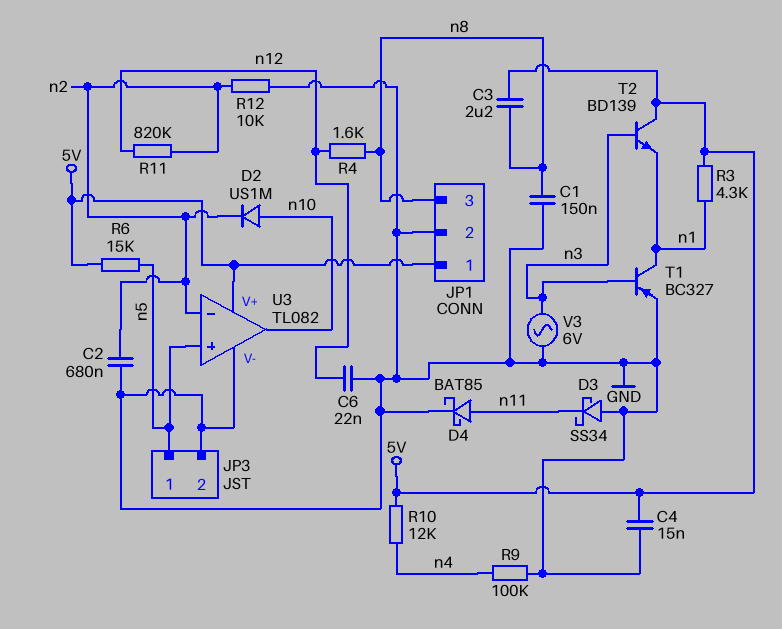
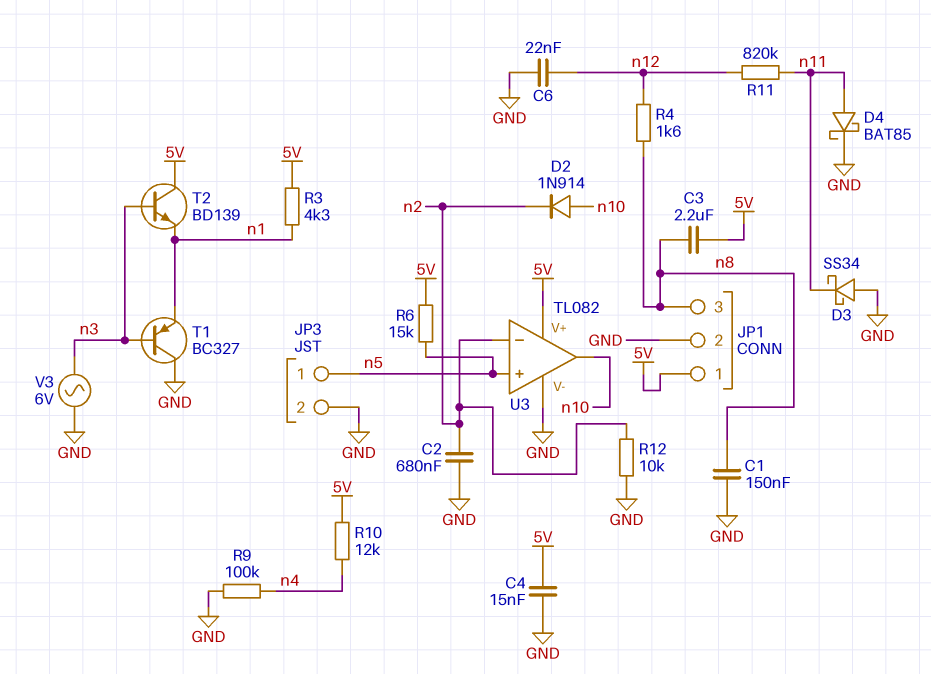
D2: diode US1M (A n10, K n2) -> diode 1N914 (A n10, K n2)
R11: 820k (n2, n12) -> 820k (n11, n12)
T1: PNP BC327 (B n3, C n1, E GND) -> PNP BC327 (B n3, C GND, E n1)

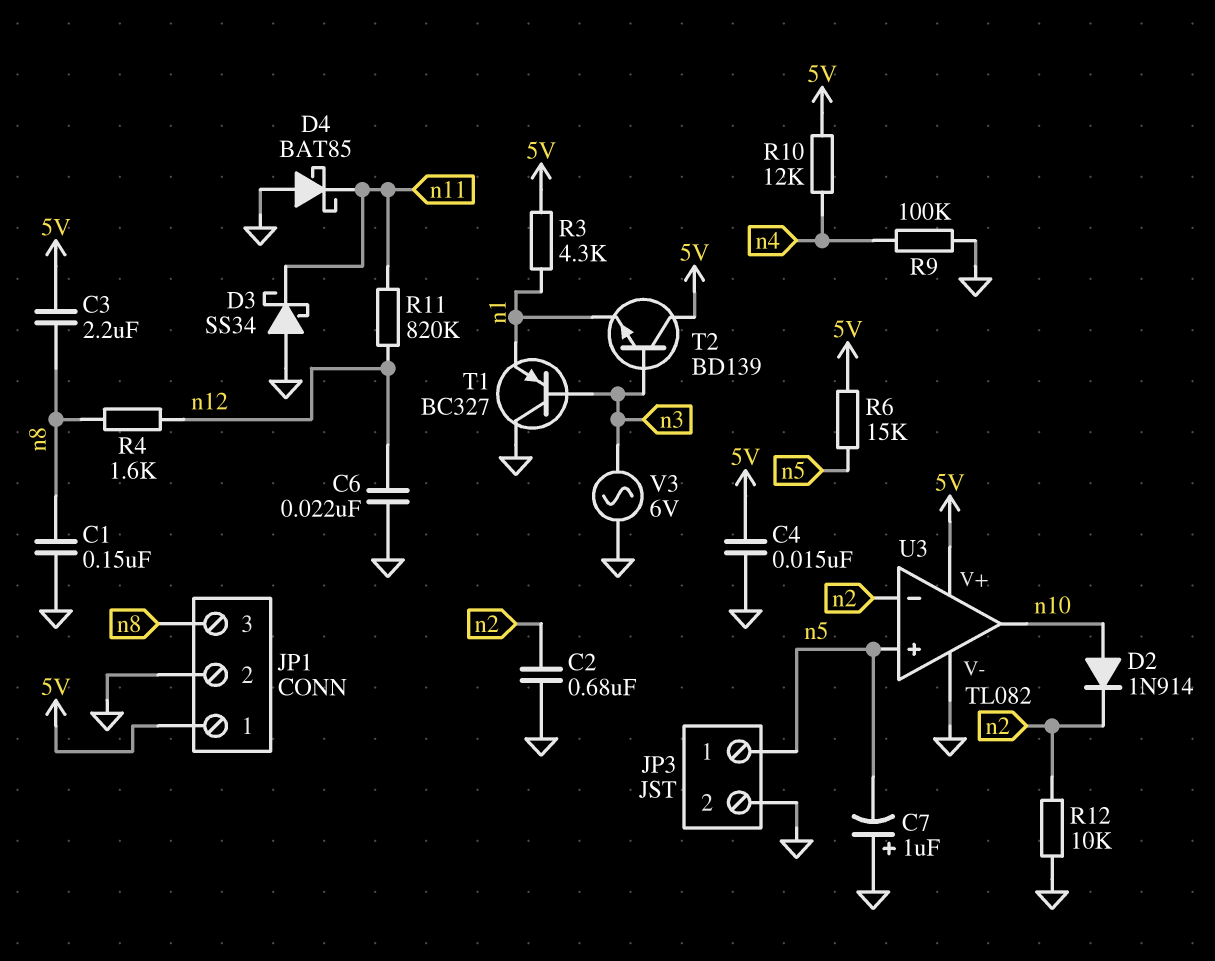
C7: none -> 1uF (plus GND, minus n5)
D4: schottky BAT85 (A n11, K GND) -> schottky BAT85 (A GND, K n11)

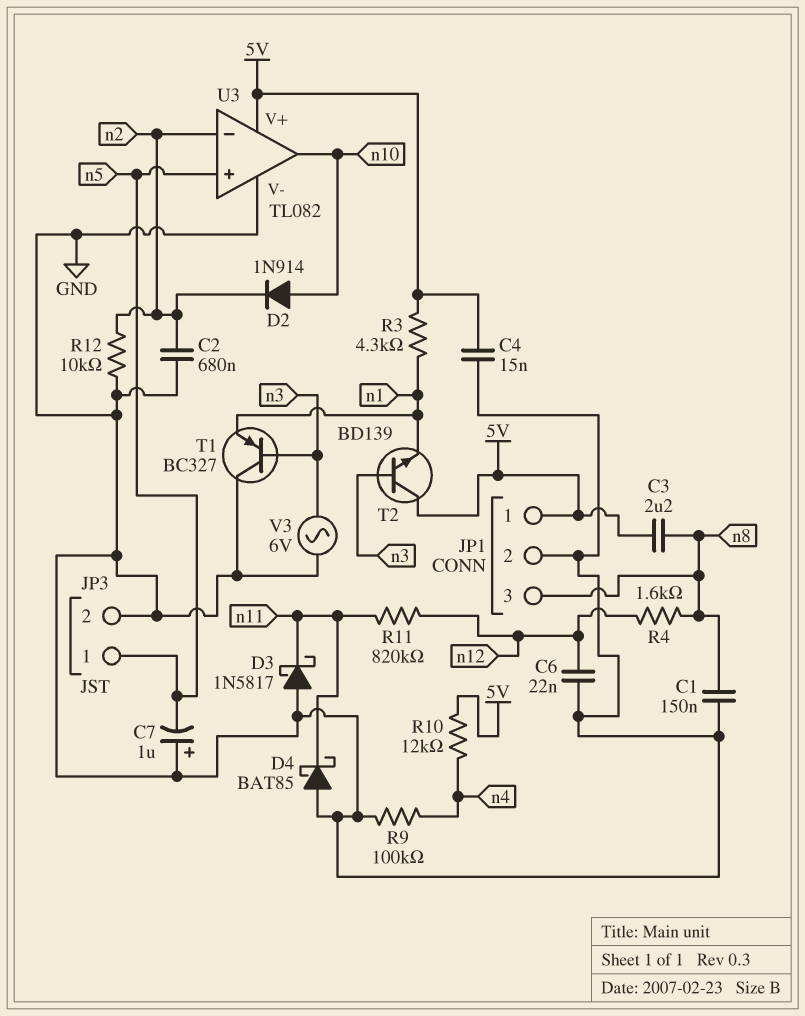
D3: schottky SS34 (A GND, K n11) -> schottky 1N5817 (A GND, K n11)
R6: 15k (5V, n5) -> none

